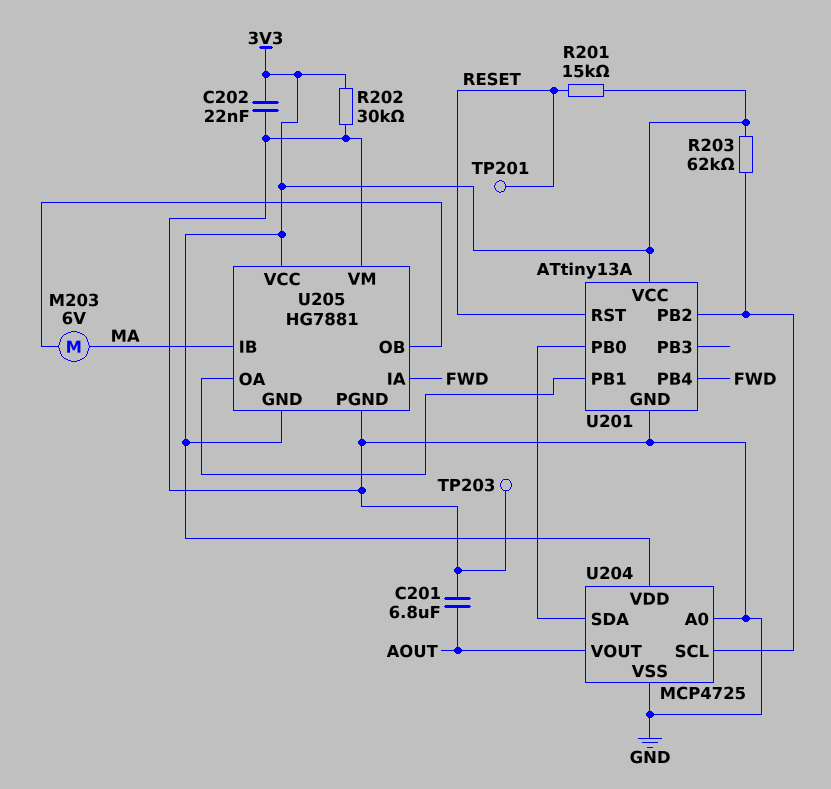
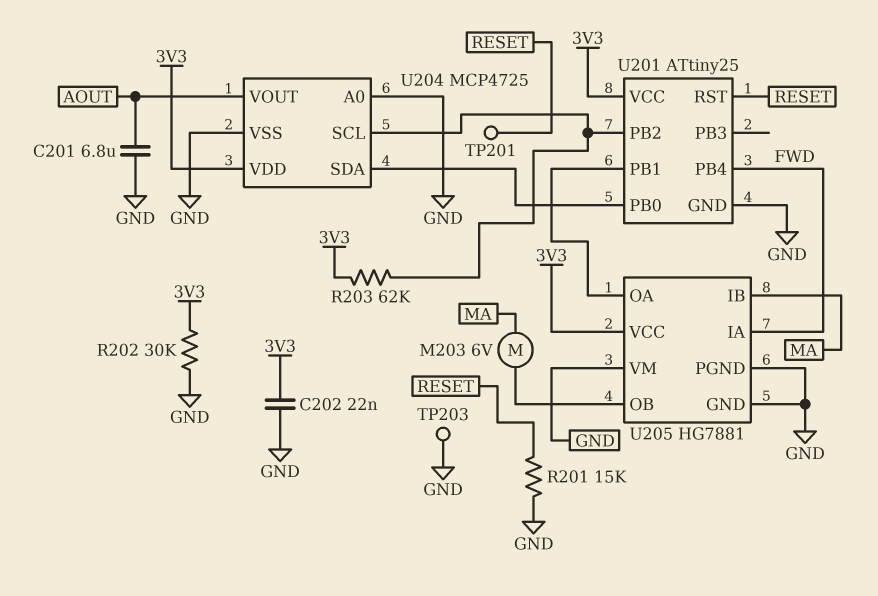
R201: 15k (3V3, RESET) -> 15k (GND, RESET)
U201: ATtiny13A -> ATtiny25
U205 pin GND: 3V3 -> GND

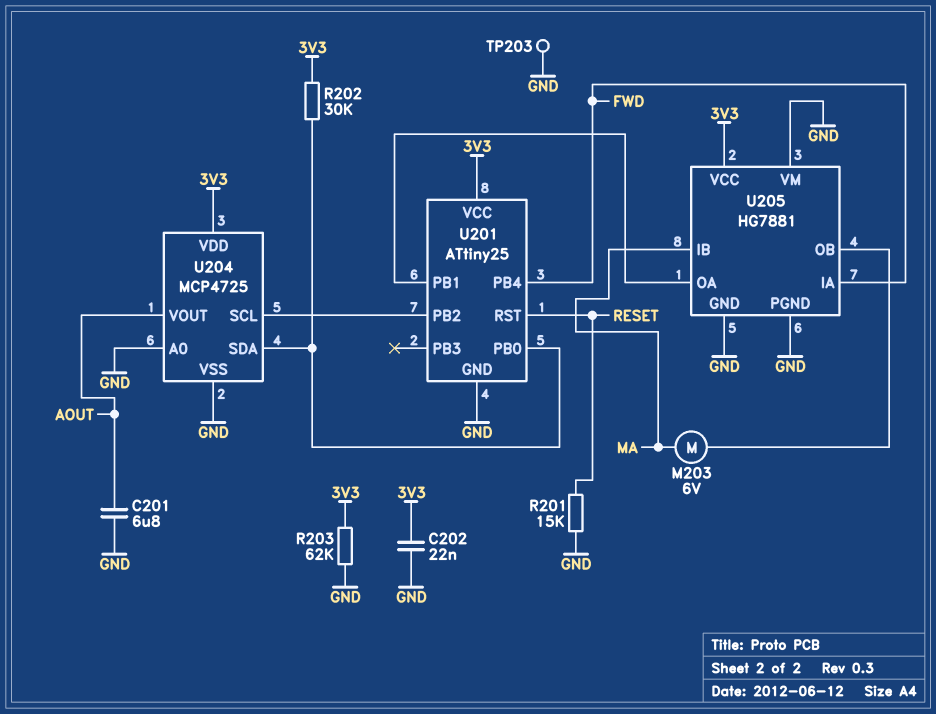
R202: 30k (3V3, GND) -> 30k (3V3, U201/PB0)
R203: 62k (3V3, U201/PB2) -> 62k (3V3, GND)
TP201: test point (RESET) -> none

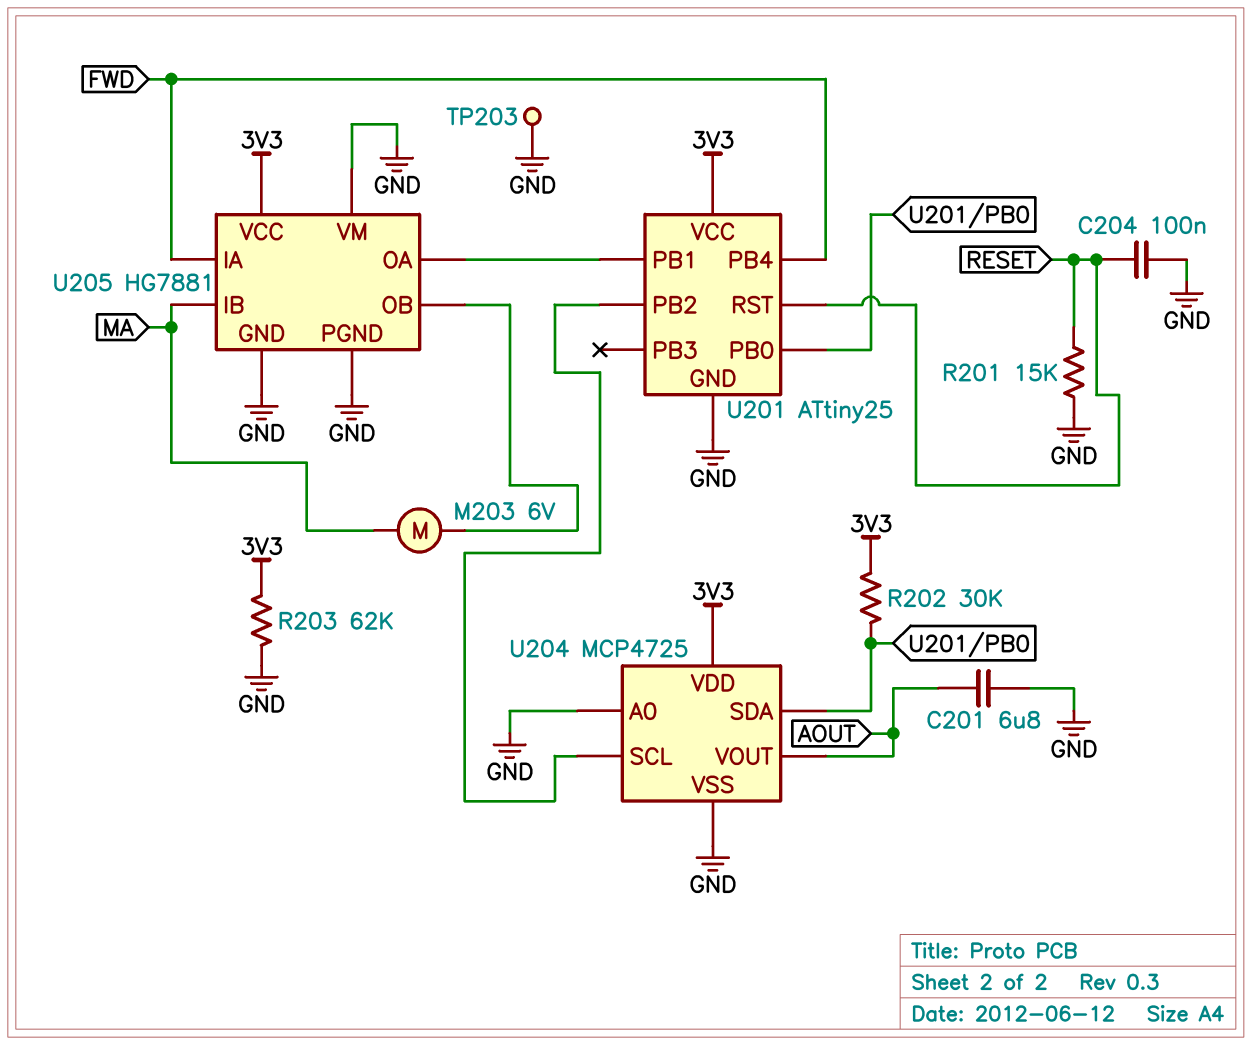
C202: 22nF (3V3, GND) -> none
C204: none -> 100nF (GND, RESET)

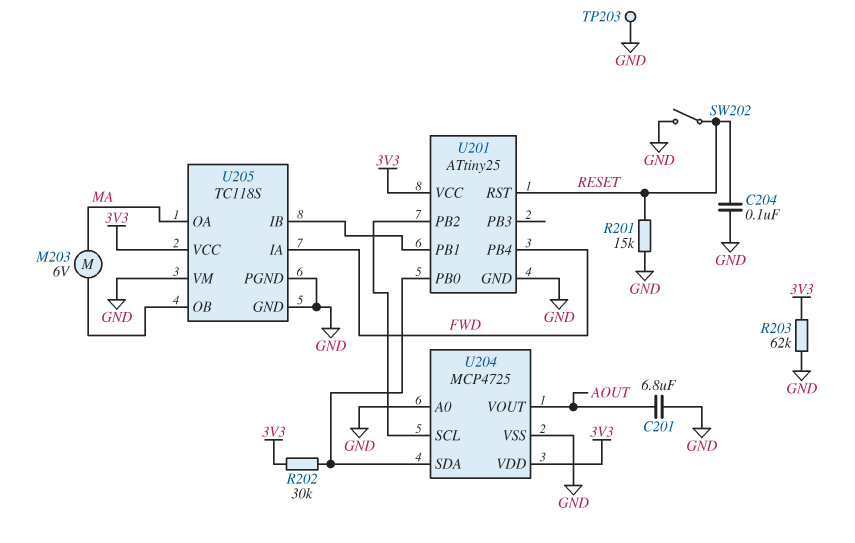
SW202: none -> switch (GND, RESET)
U205: HG7881 -> TC118S
U205 pin IB: MA -> U201/PB1
U205 pin OA: U201/PB1 -> MA

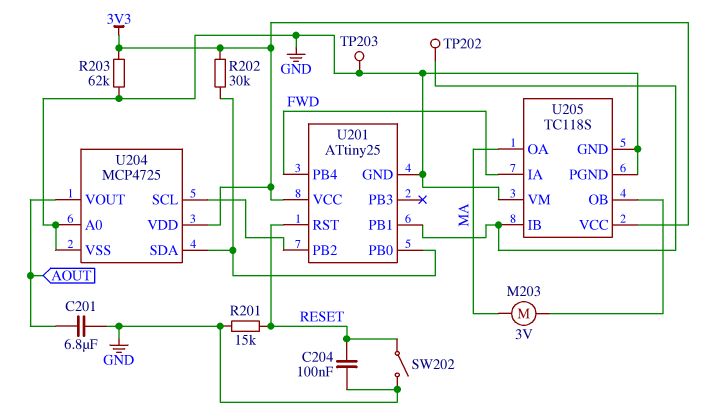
M203: motor 6V (MA, U205/OB) -> motor 3V (MA, U205/OB)
TP202: none -> test point (U201/PB1)

